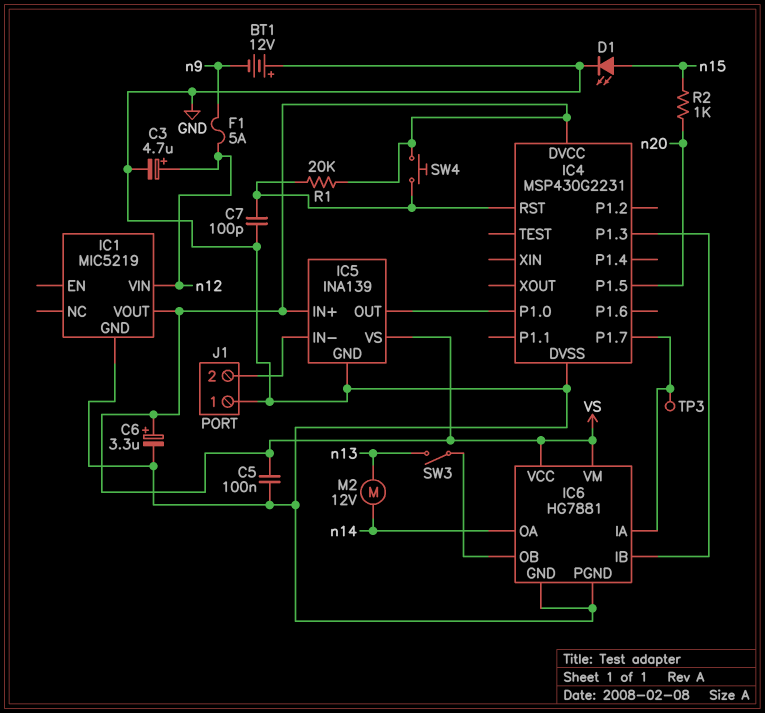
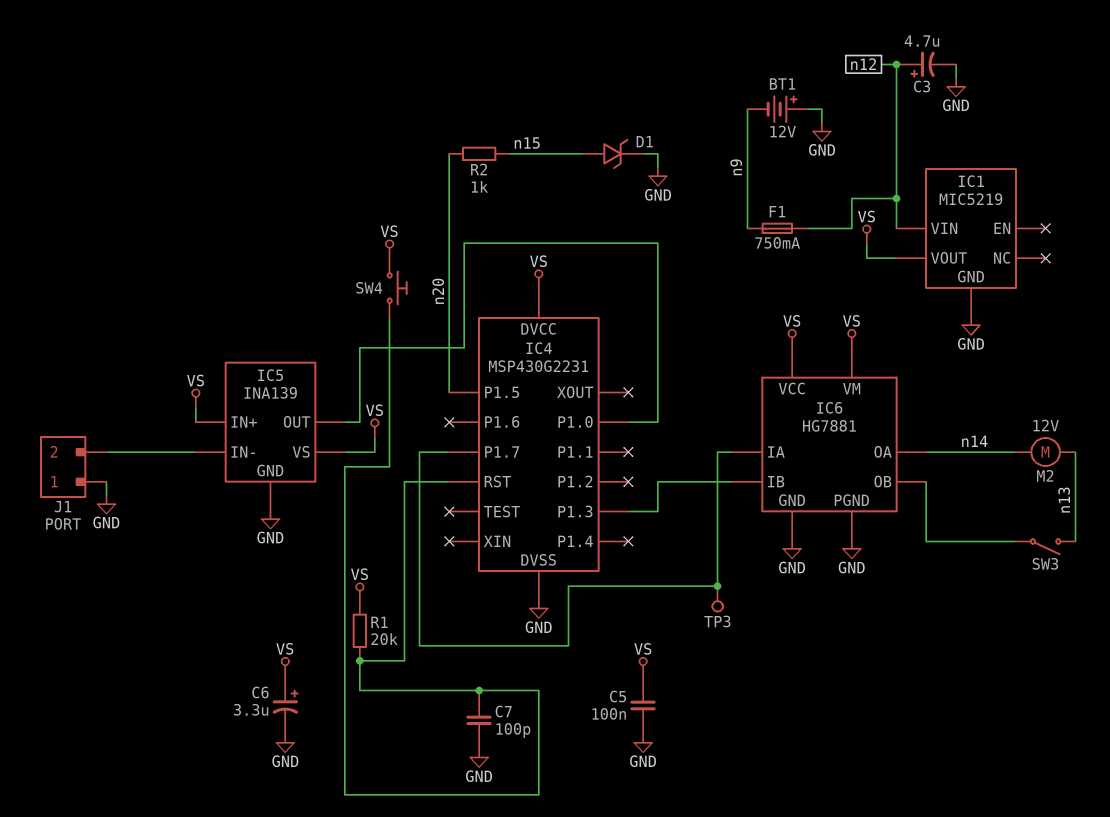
D1: LED (A n15, K GND) -> zener (A n15, K GND)
F1: 5A (n9, n12) -> 750mA (n9, n12)

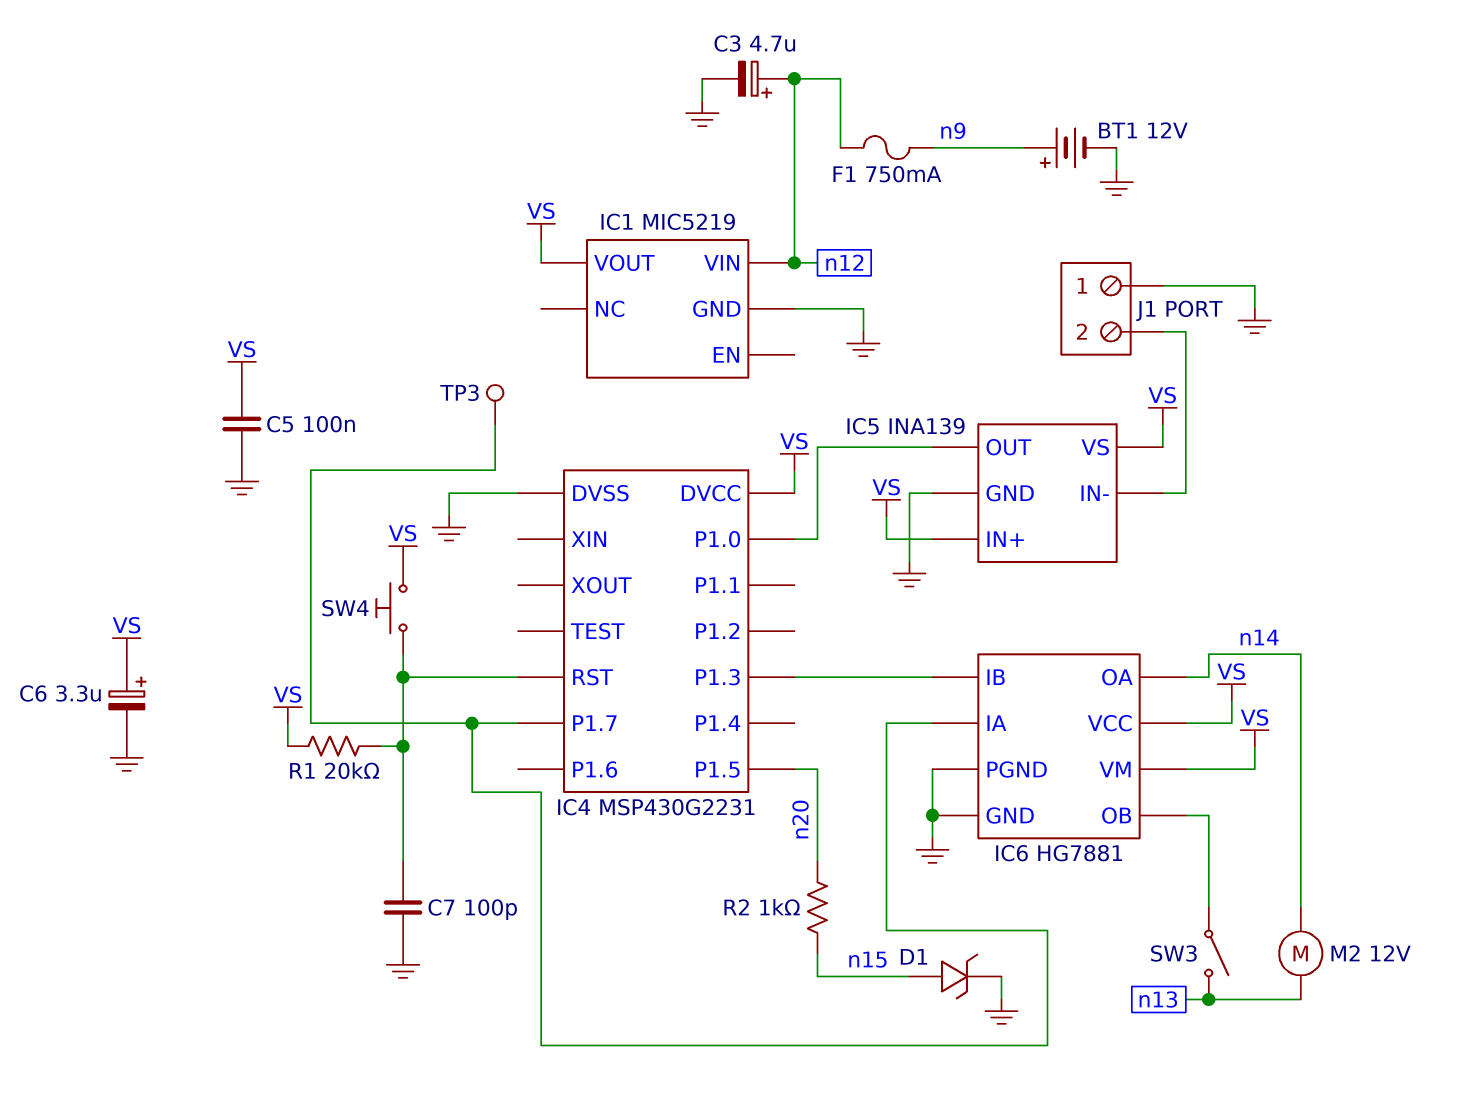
BT1: 12V (plus GND, minus n9) -> 12V (plus n9, minus GND)

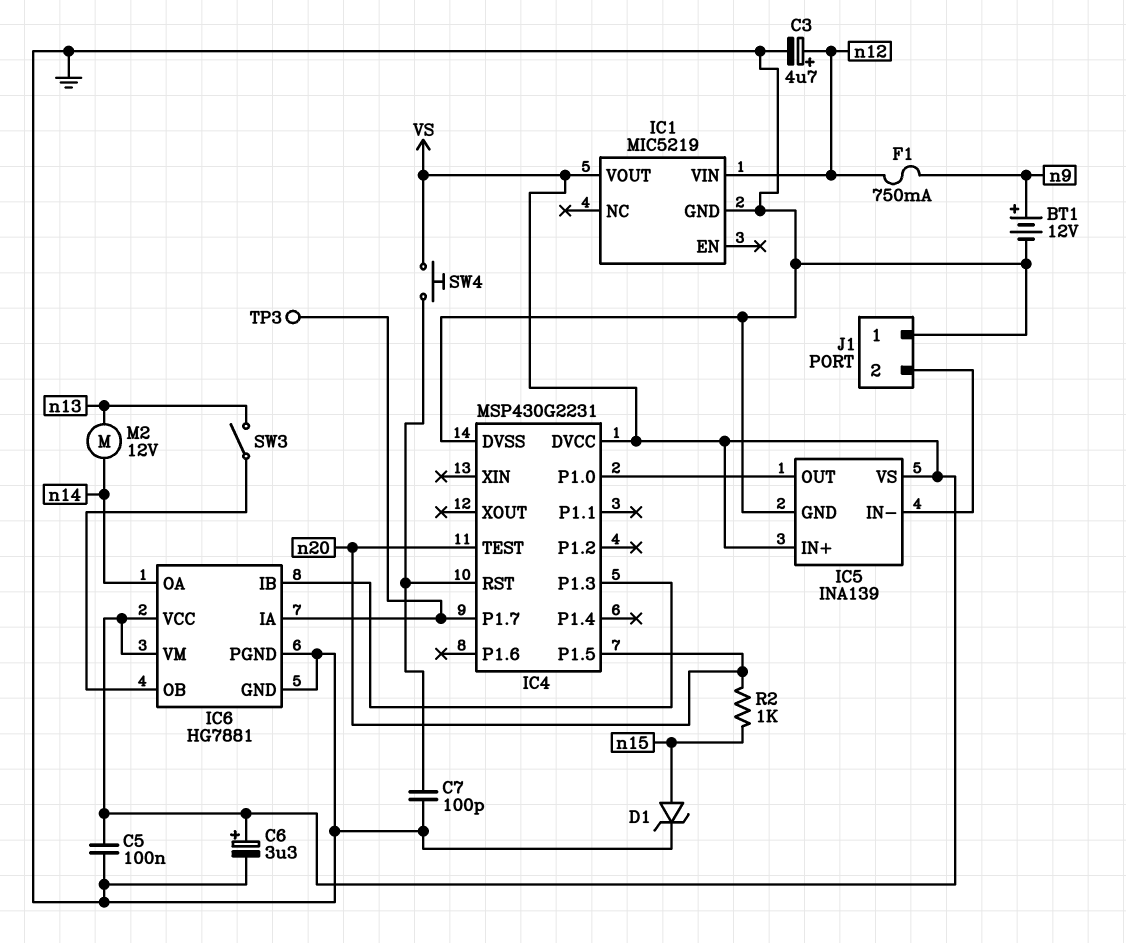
IC4 pin TEST: none -> n20
R1: 20k (IC4/RST, VS) -> none

